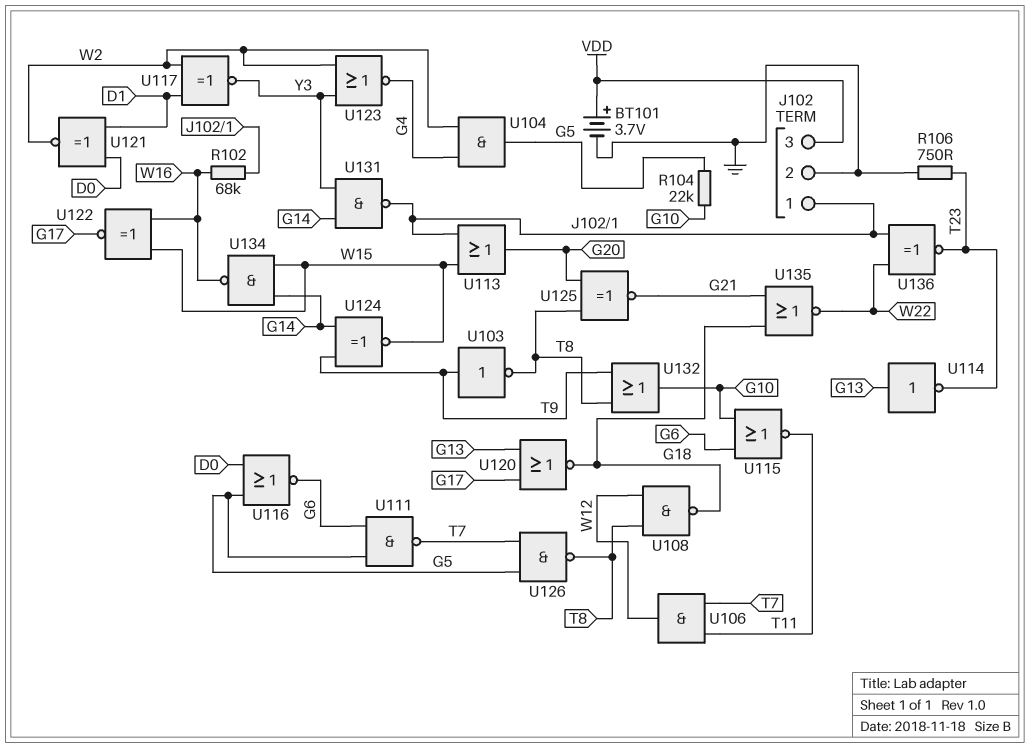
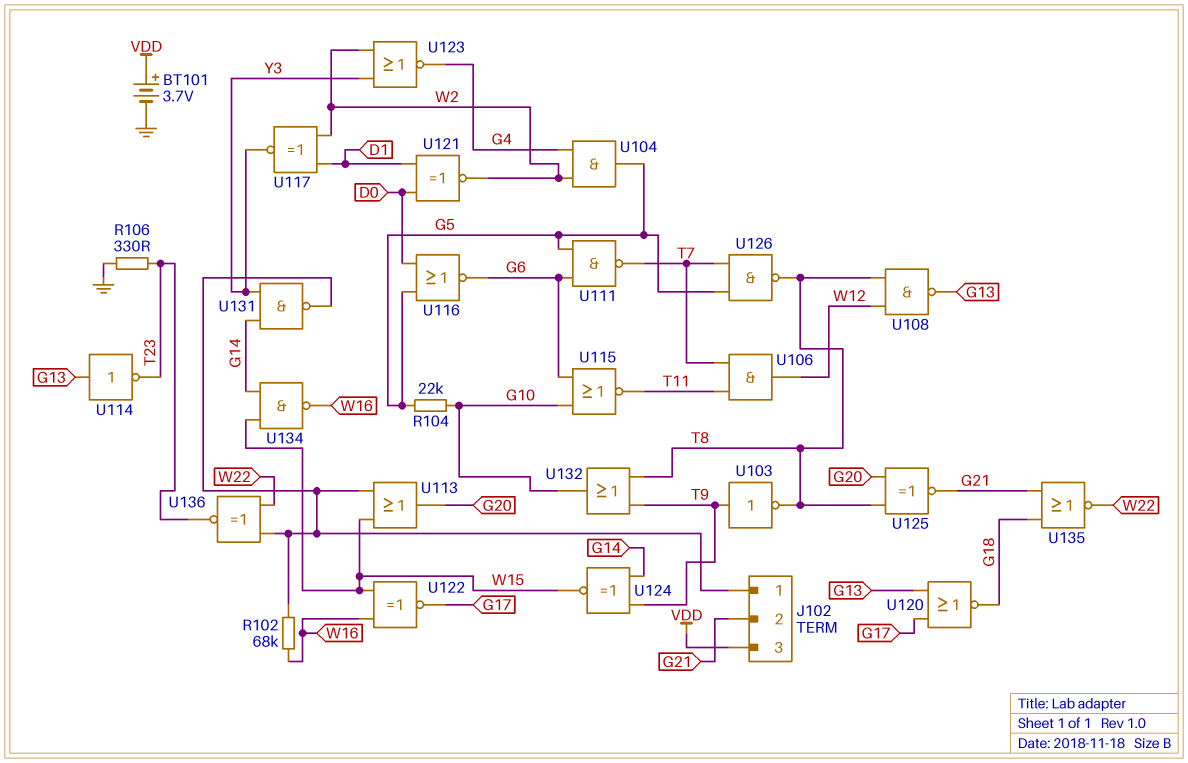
J102 pin 2: GND -> G21
R106: 750 (GND, T23) -> 330 (GND, T23)
U108: NAND (in T8, in W12, out G18) -> NAND (in T8, in W12, out G13)

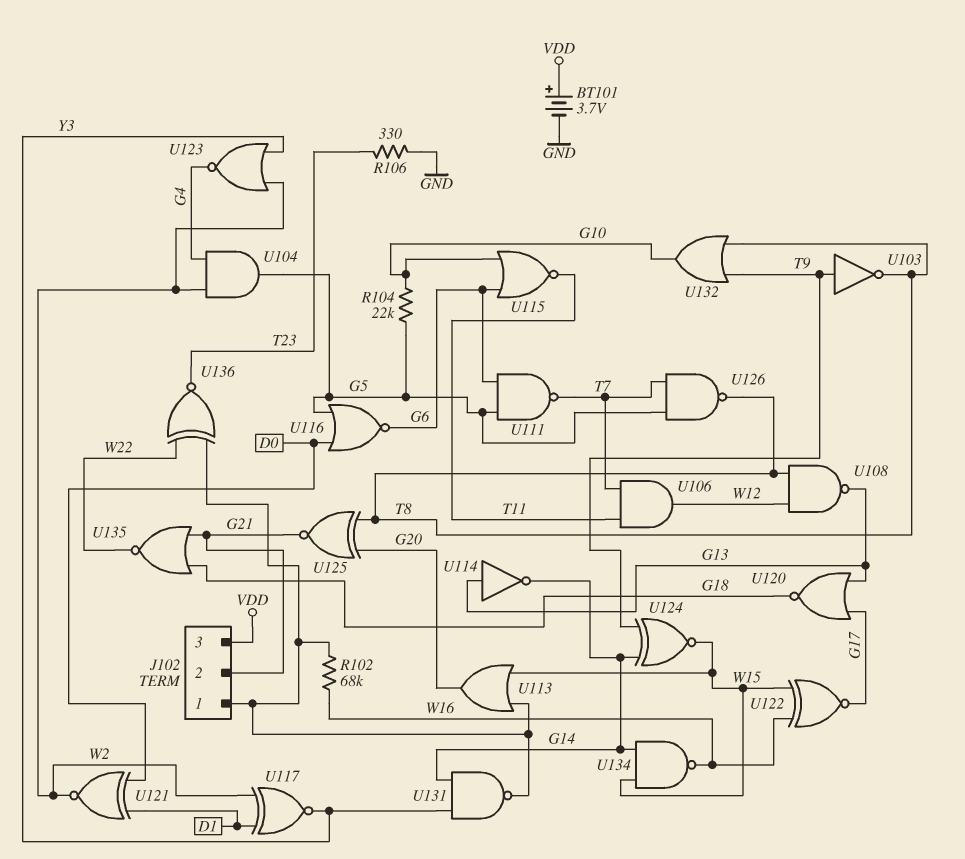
U114: NOT (in G13, out T23) -> NOT (in G13, out G14)

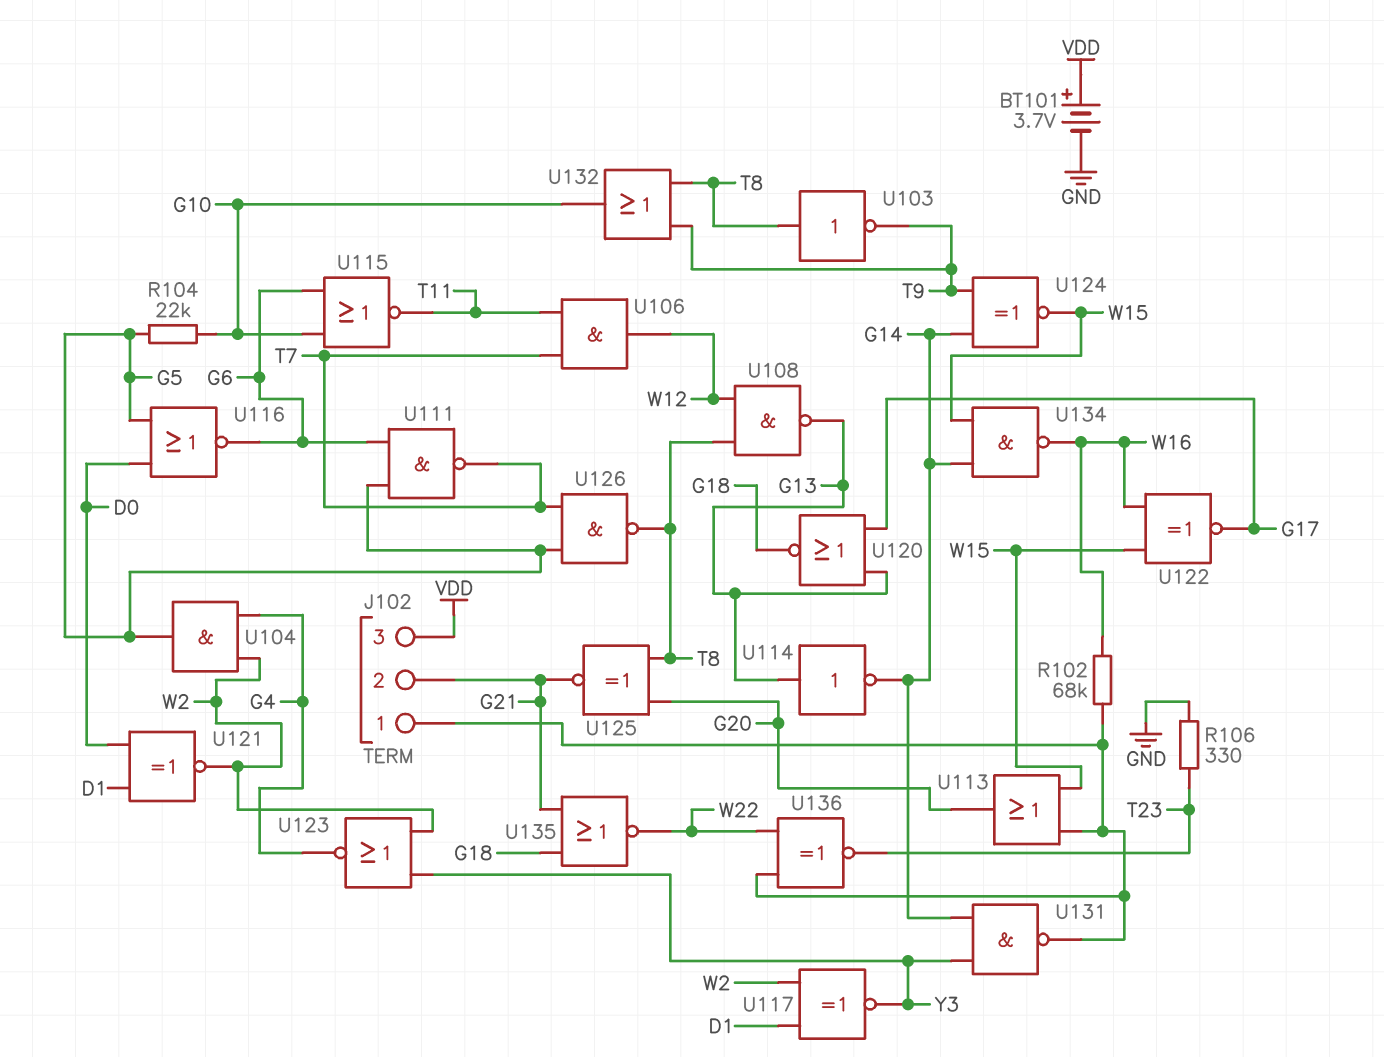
U103: NOT (in T9, out T8) -> NOT (in T8, out T9)

